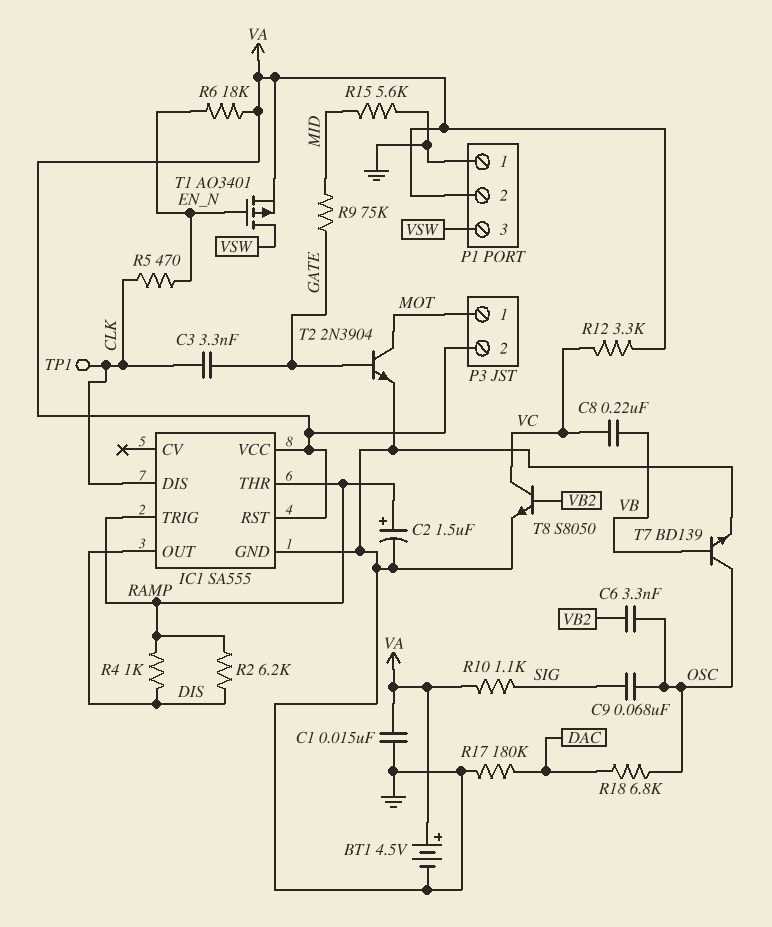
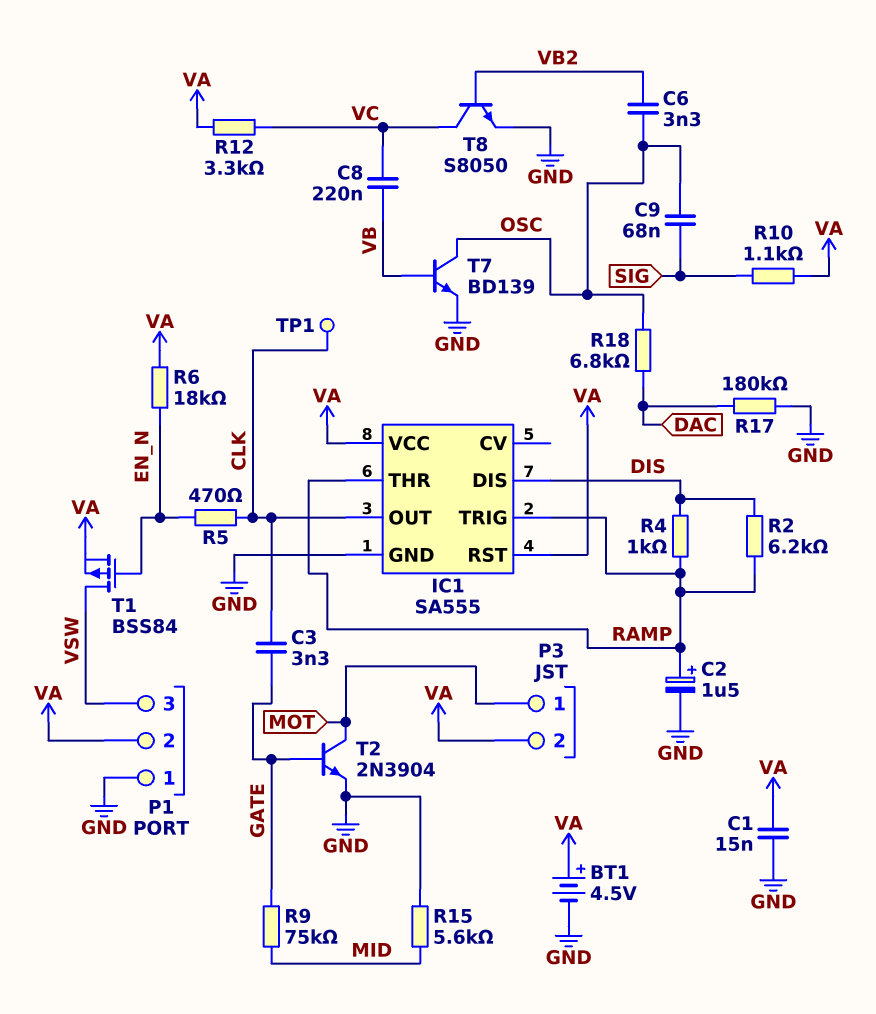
IC1 pin DIS: CLK -> DIS
IC1 pin OUT: DIS -> CLK
T1: PMOS AO3401 (G EN_N, D VSW, S VA) -> PMOS BSS84 (G EN_N, D VSW, S VA)

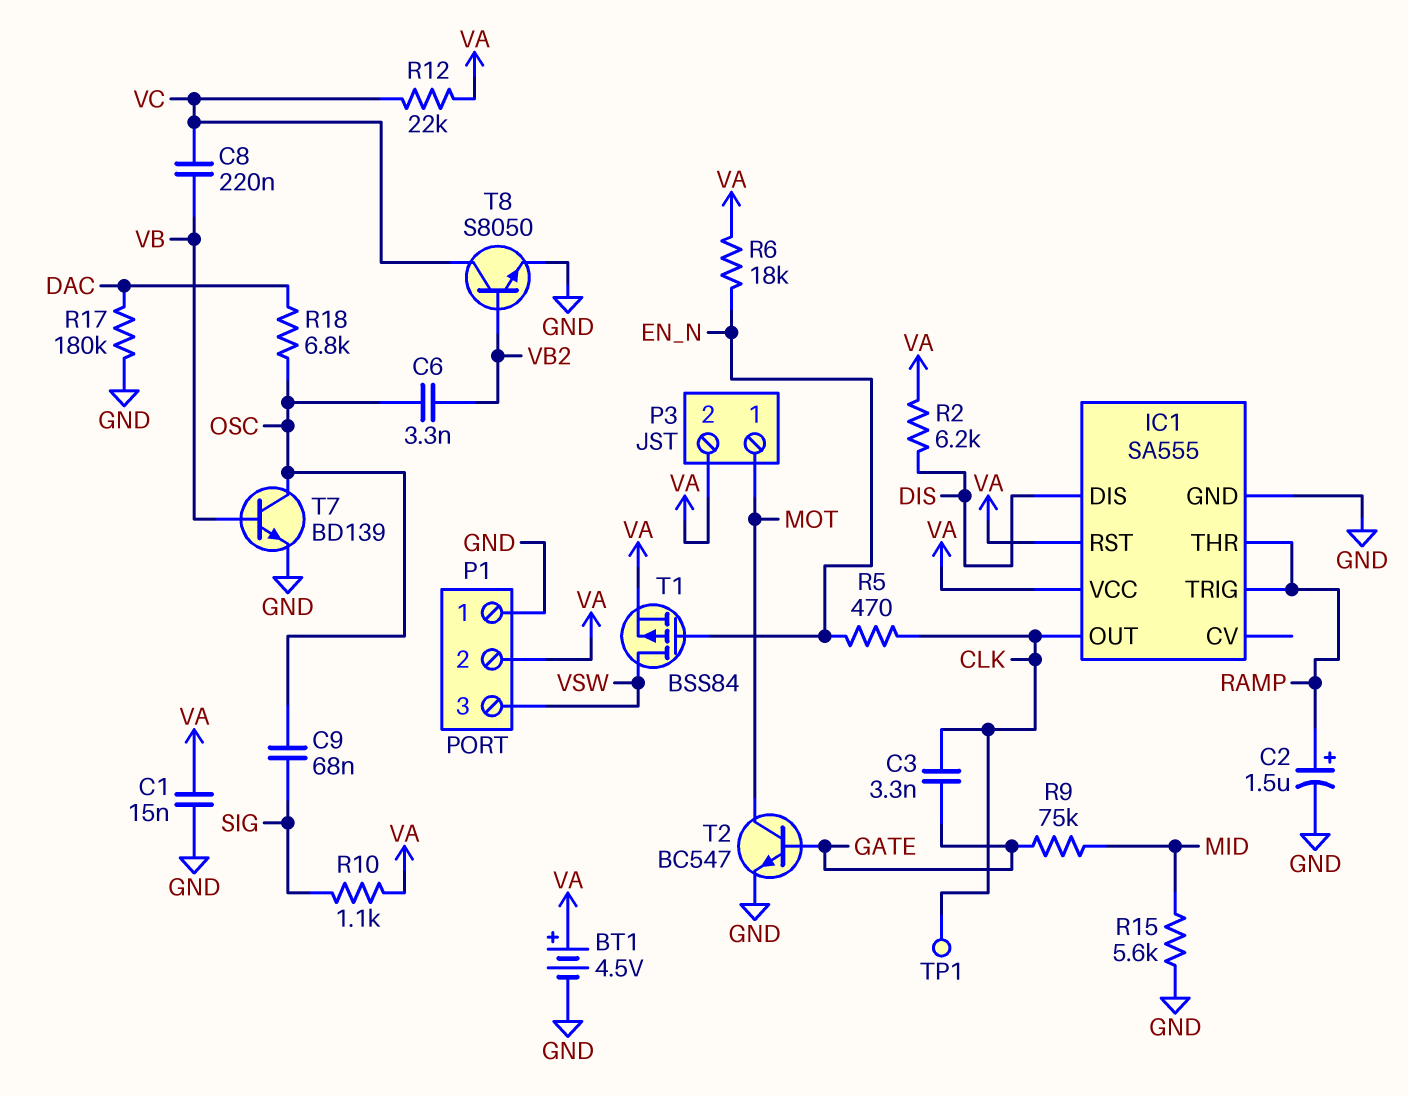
R2: 6.2k (DIS, RAMP) -> 6.2k (DIS, VA)
R4: 1k (DIS, RAMP) -> none
R12: 3.3k (VA, VC) -> 22k (VA, VC)
T2: NPN 2N3904 (B GATE, C MOT, E GND) -> NPN BC547 (B GATE, C MOT, E GND)

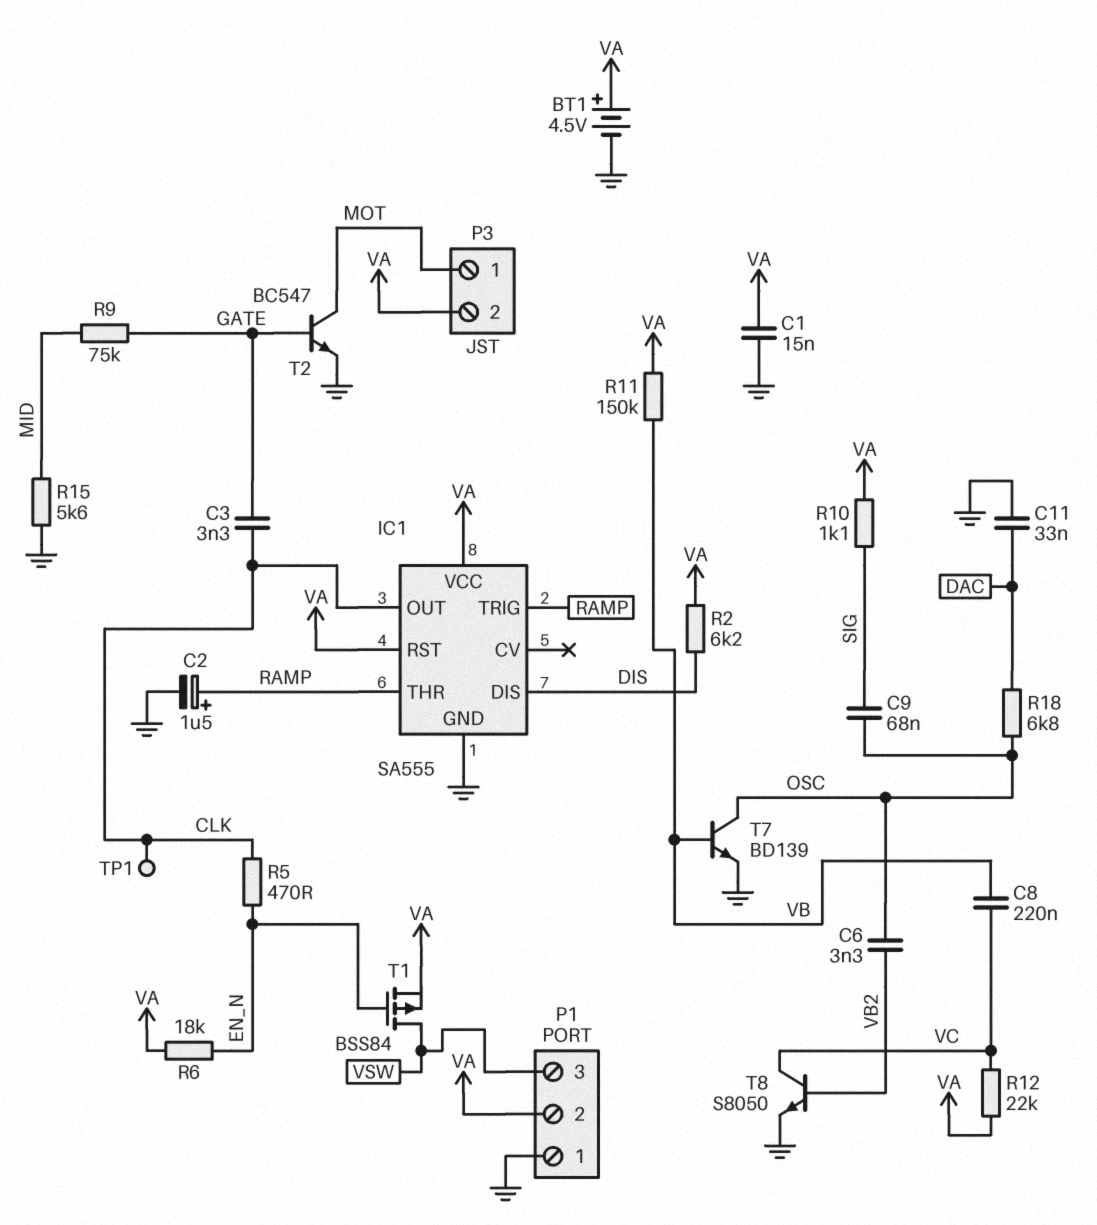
C11: none -> 33nF (DAC, GND)
R11: none -> 150k (VA, VB)
R17: 180k (DAC, GND) -> none

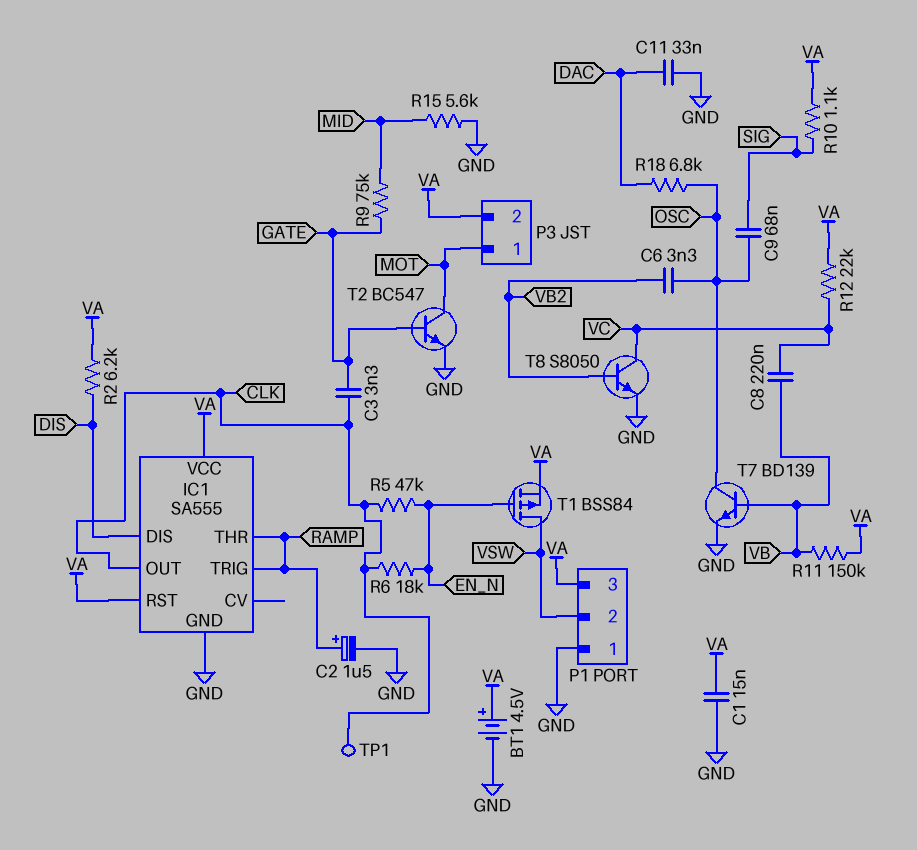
P1 pin 2: VA -> VSW
P1 pin 3: VSW -> VA
R5: 470 (CLK, EN_N) -> 47k (CLK, EN_N)
R6: 18k (EN_N, VA) -> 18k (CLK, EN_N)

